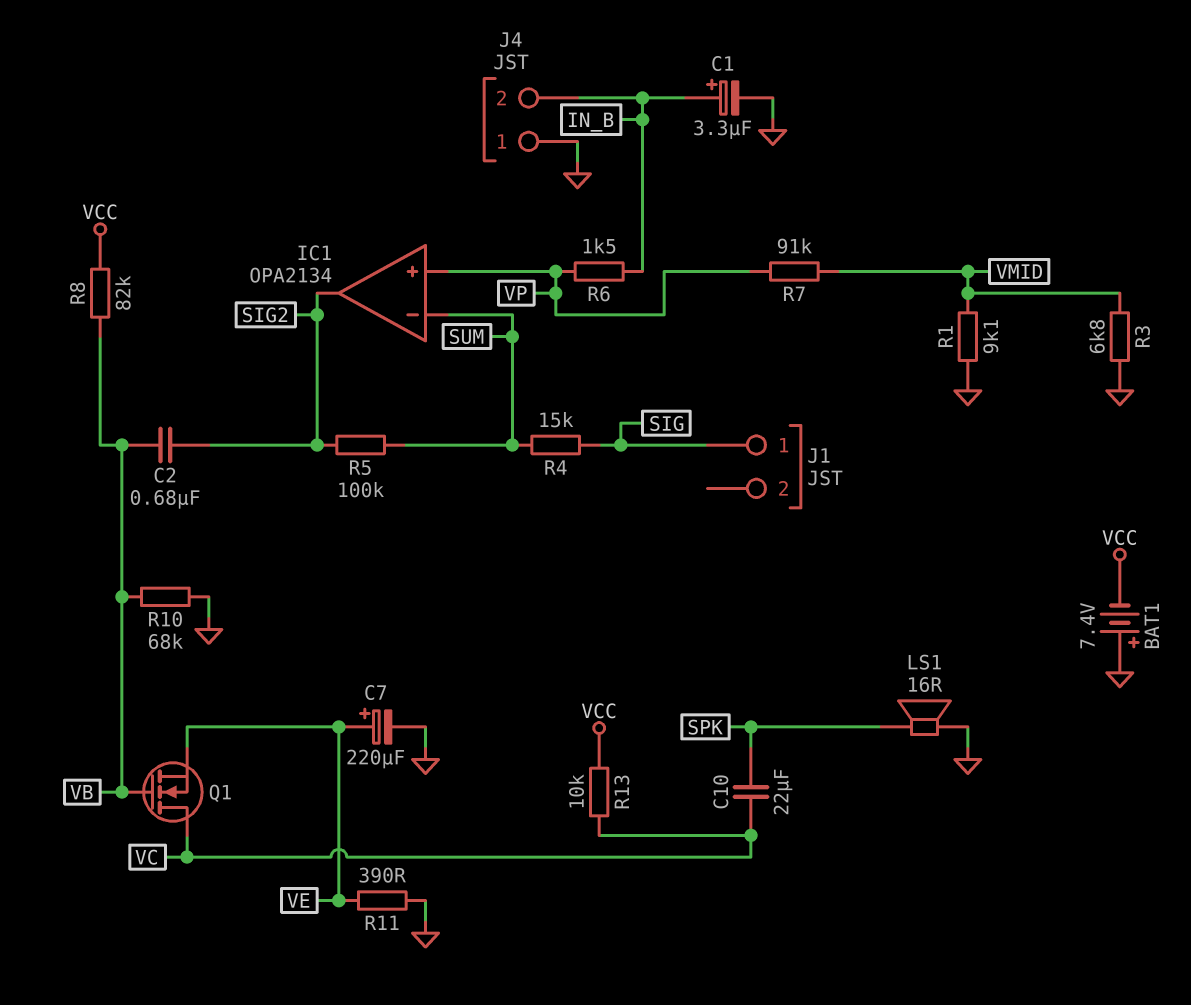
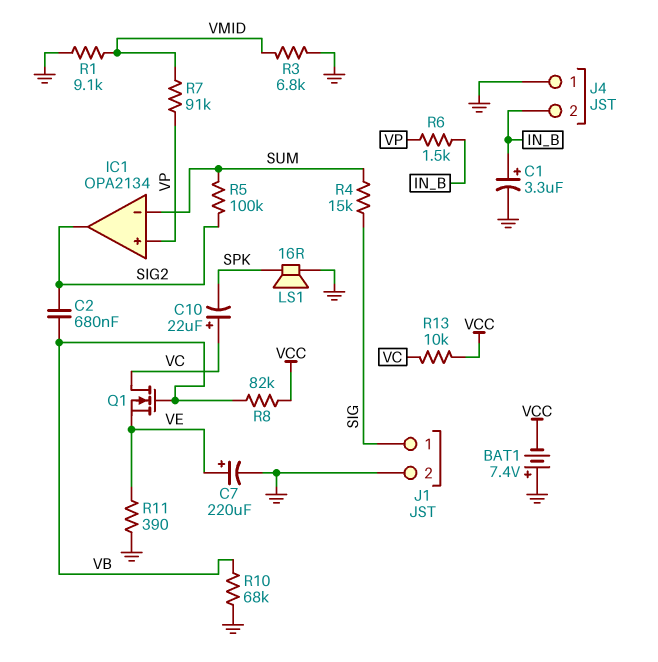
C10: 22uF (SPK, VC) -> 22uF (plus VC, minus SPK)
J1 pin 2: none -> GND

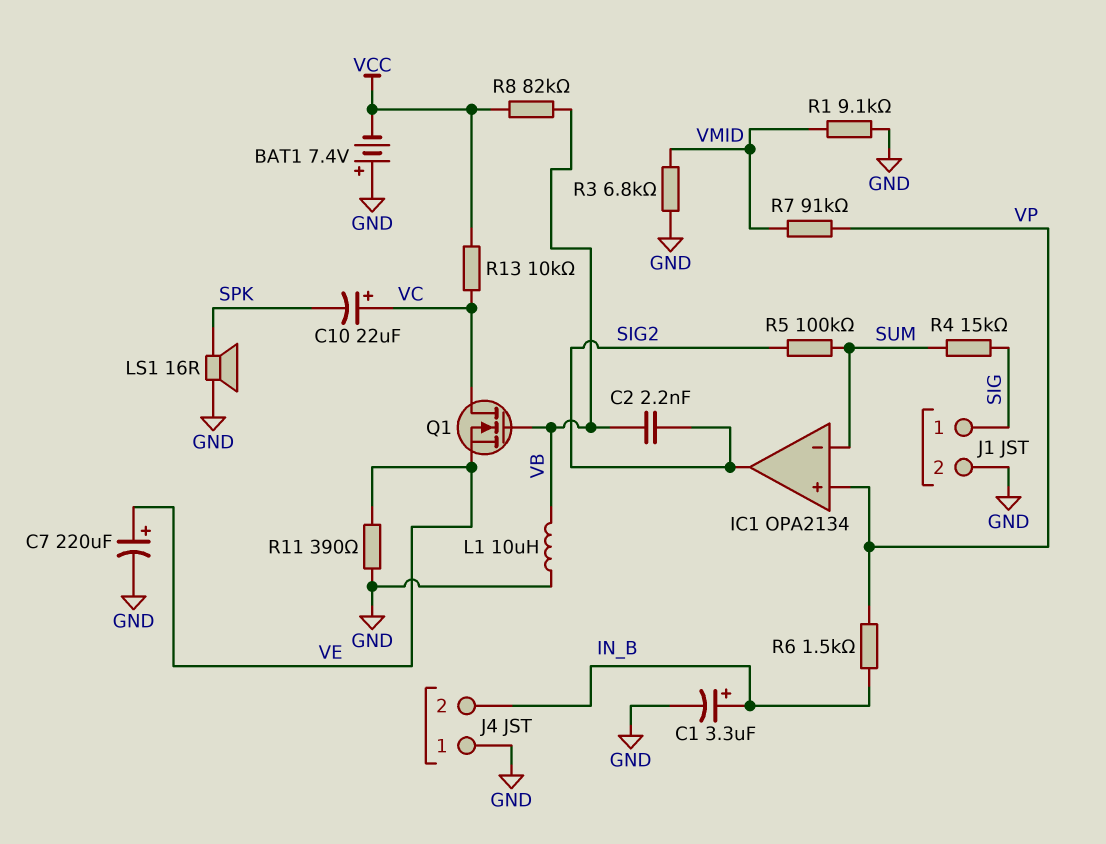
C2: 680nF (SIG2, VB) -> 2.2nF (SIG2, VB)
L1: none -> 10uH (GND, VB)
R10: 68k (GND, VB) -> none

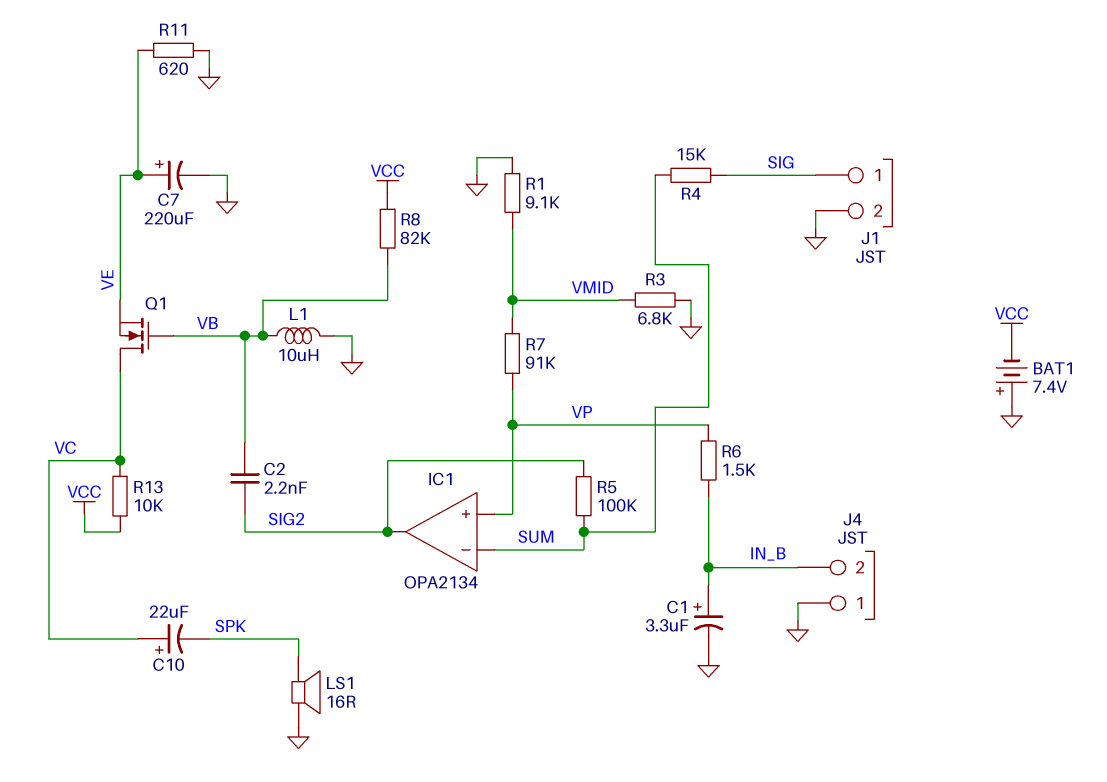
R11: 390 (GND, VE) -> 620 (GND, VE)

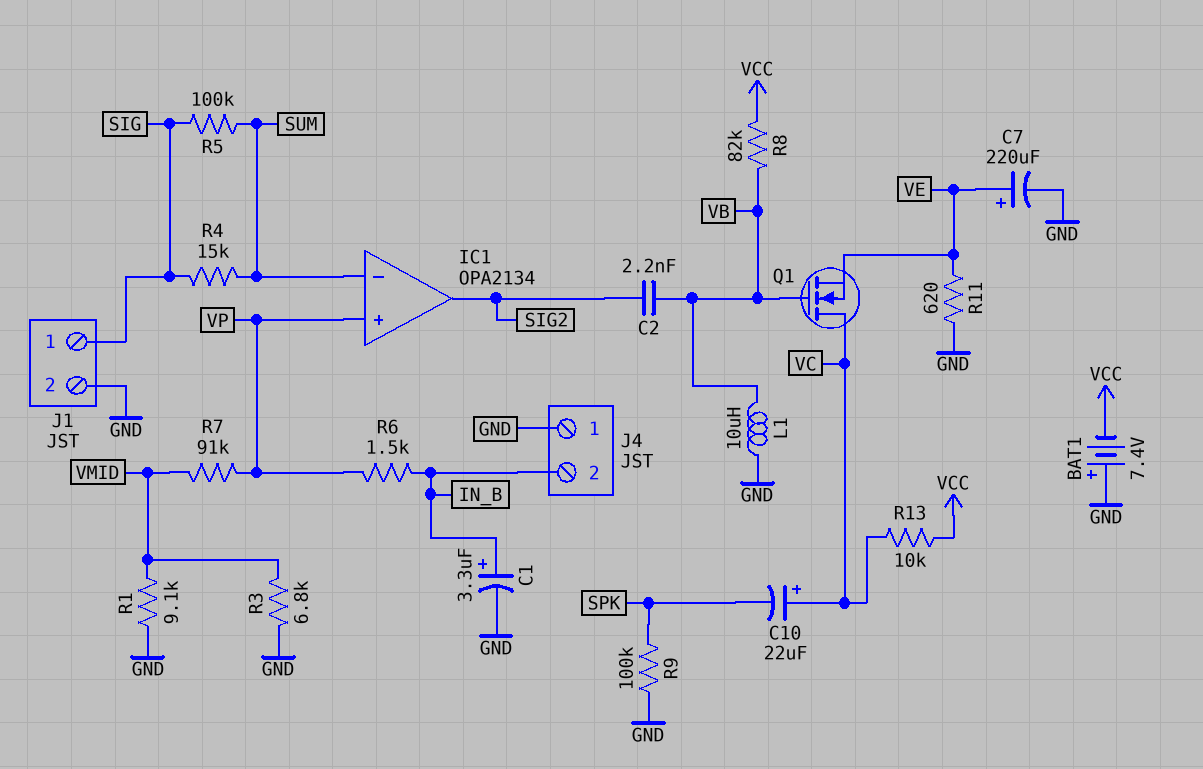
LS1: speaker 16R (GND, SPK) -> none
R5: 100k (SIG2, SUM) -> 100k (SIG, SUM)
R9: none -> 100k (GND, SPK)

